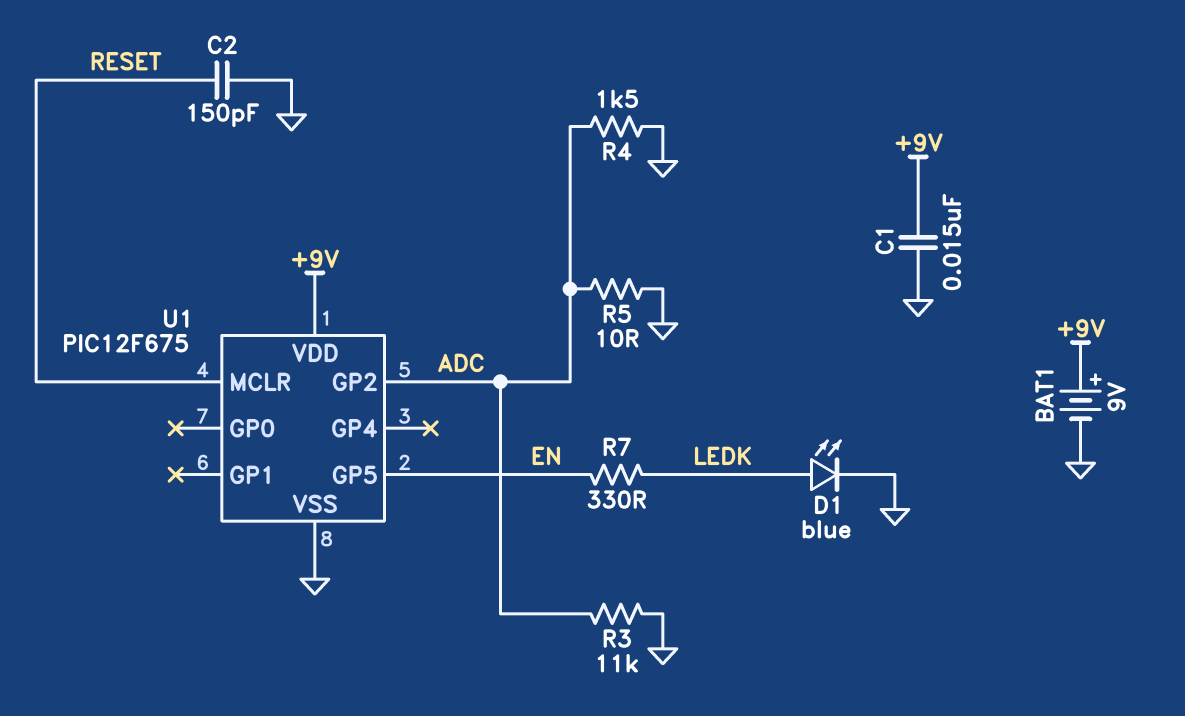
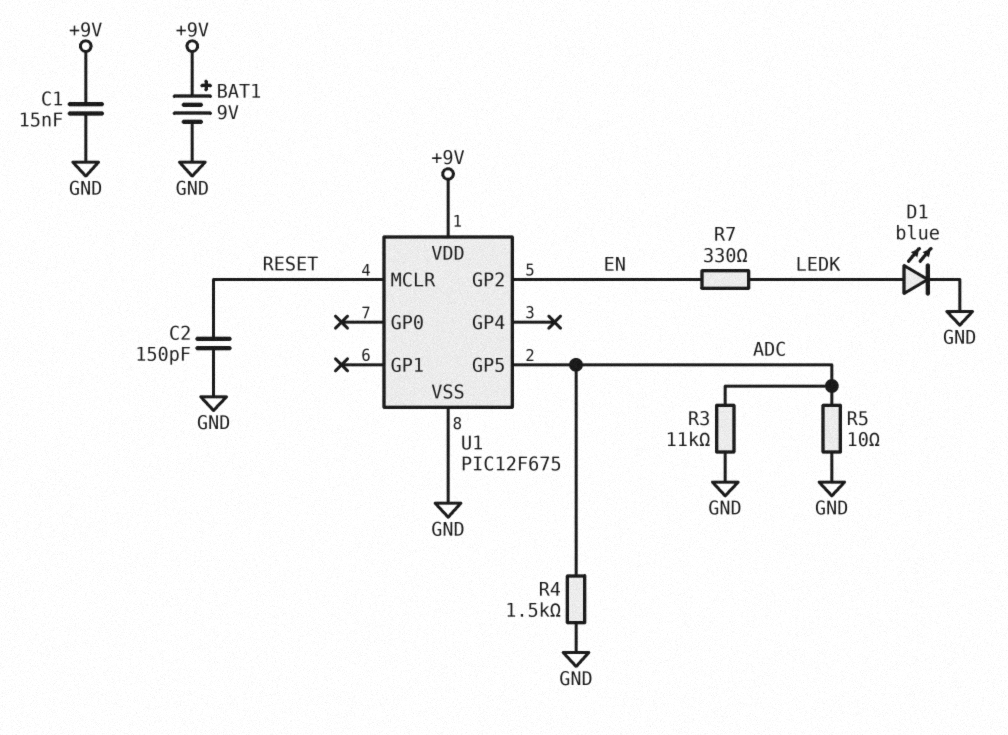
U1 pin GP2: ADC -> EN
U1 pin GP5: EN -> ADC

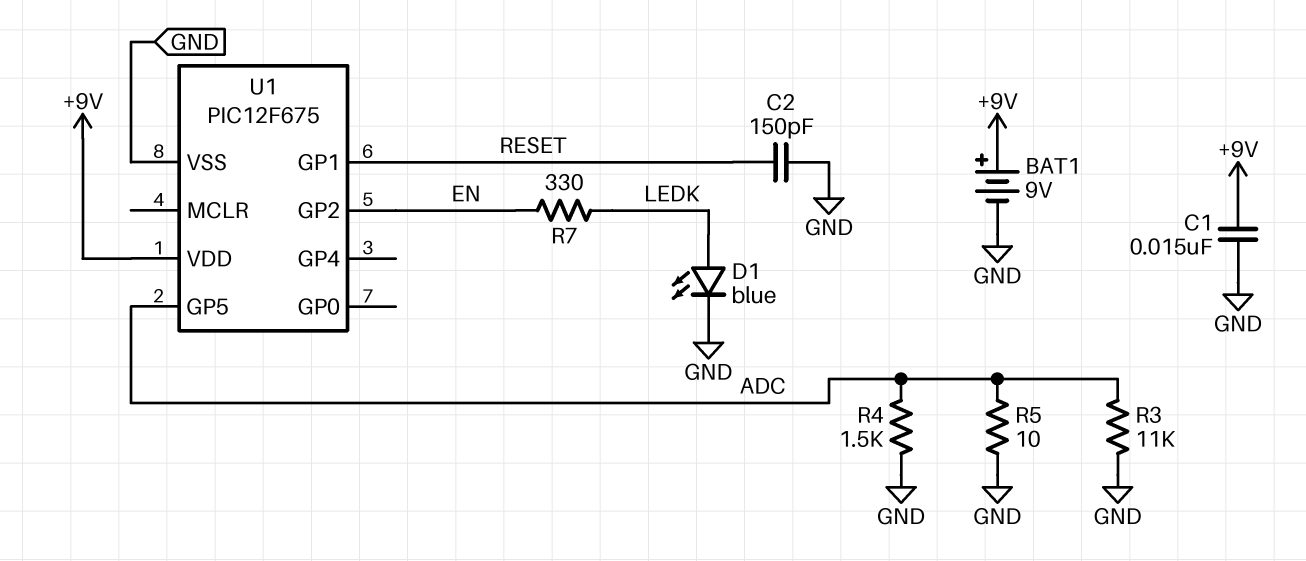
U1 pin GP1: none -> RESET
U1 pin MCLR: RESET -> none

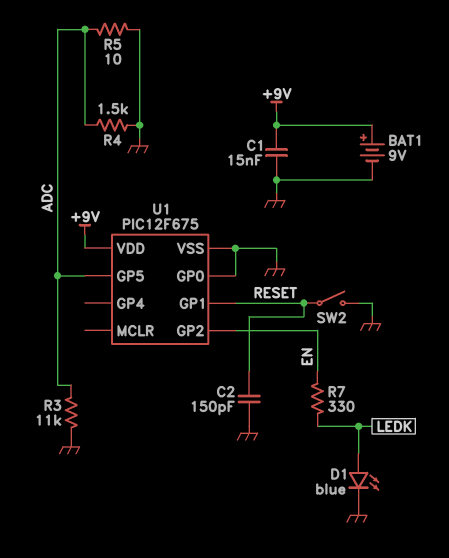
SW2: none -> switch (GND, RESET)
U1 pin GP0: none -> GND

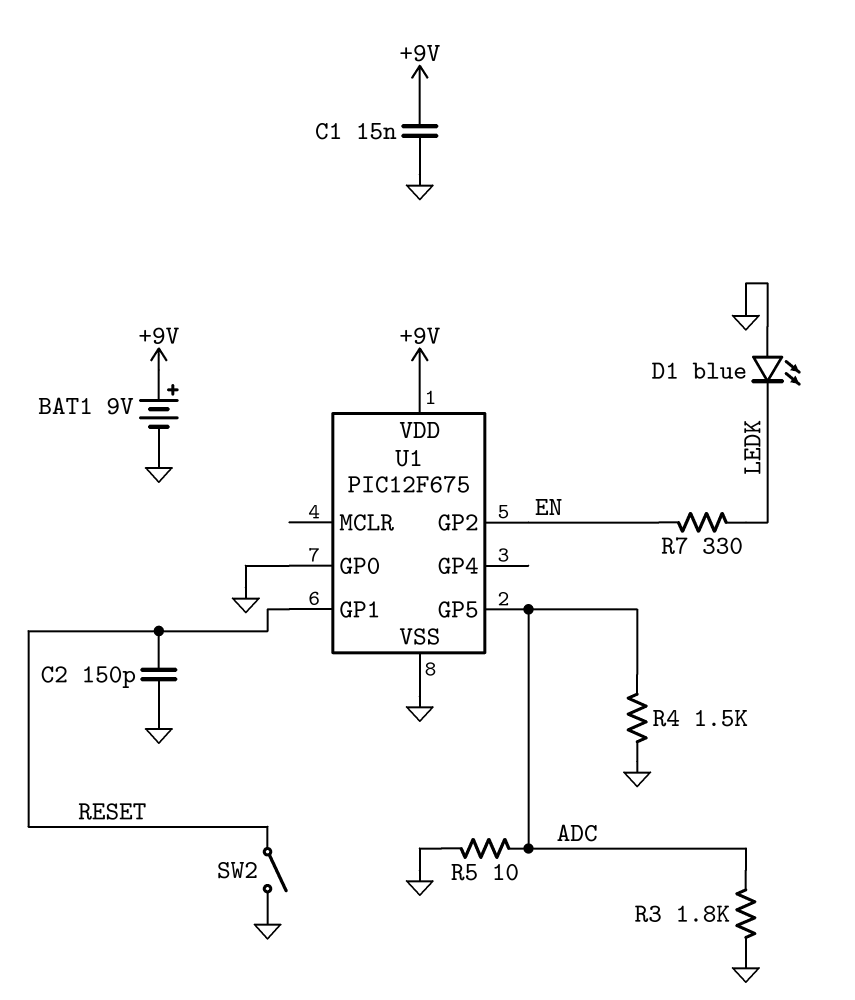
D1: LED blue (A LEDK, K GND) -> LED blue (A GND, K LEDK)
R3: 11k (ADC, GND) -> 1.8k (ADC, GND)

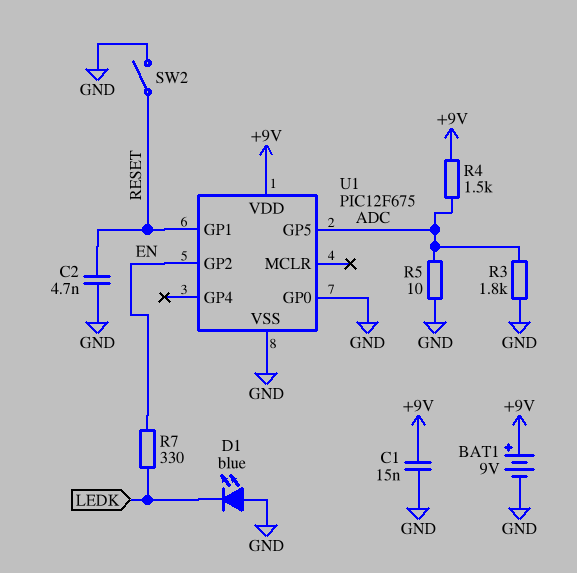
C2: 150pF (GND, RESET) -> 4.7nF (GND, RESET)
R4: 1.5k (ADC, GND) -> 1.5k (+9V, ADC)

